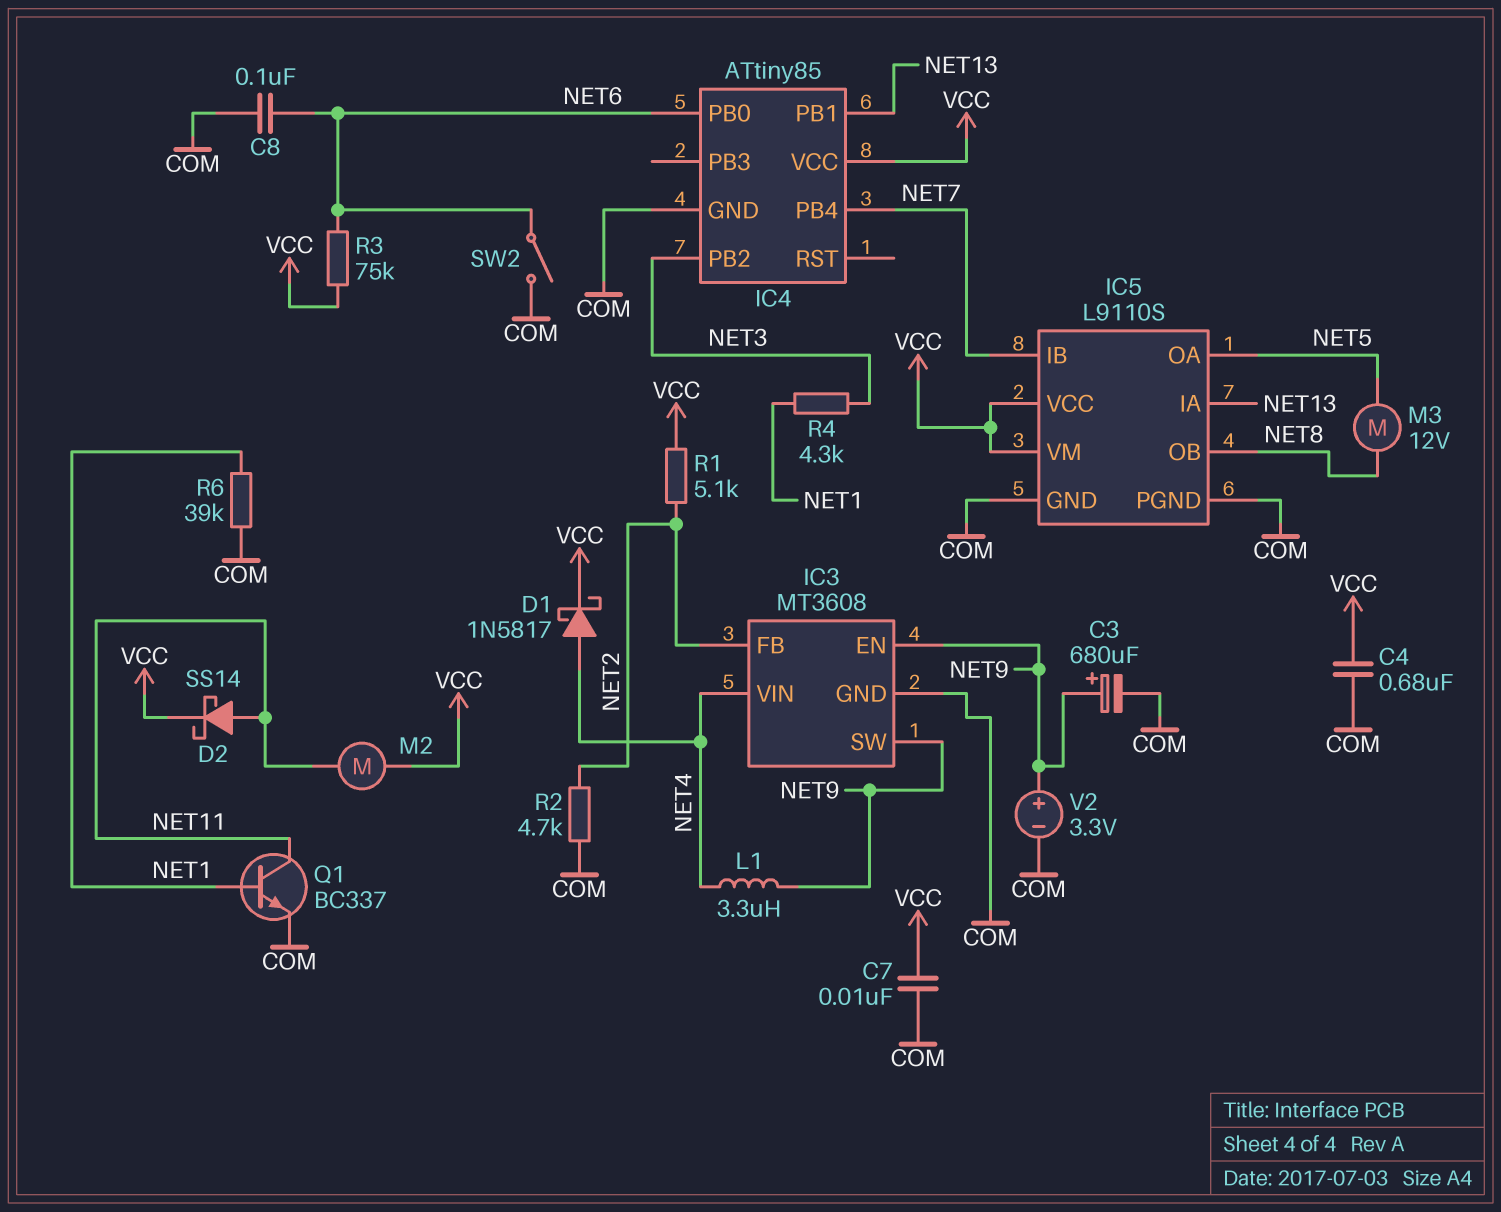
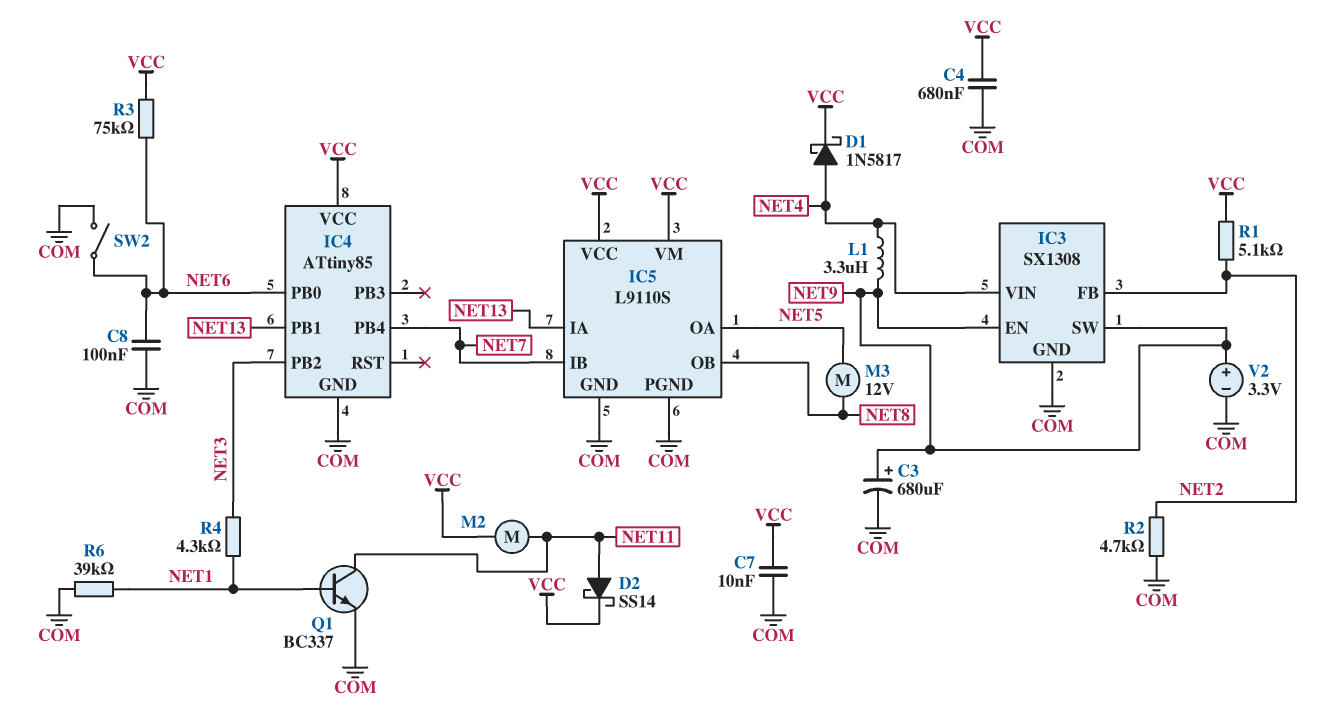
IC3: MT3608 -> SX1308

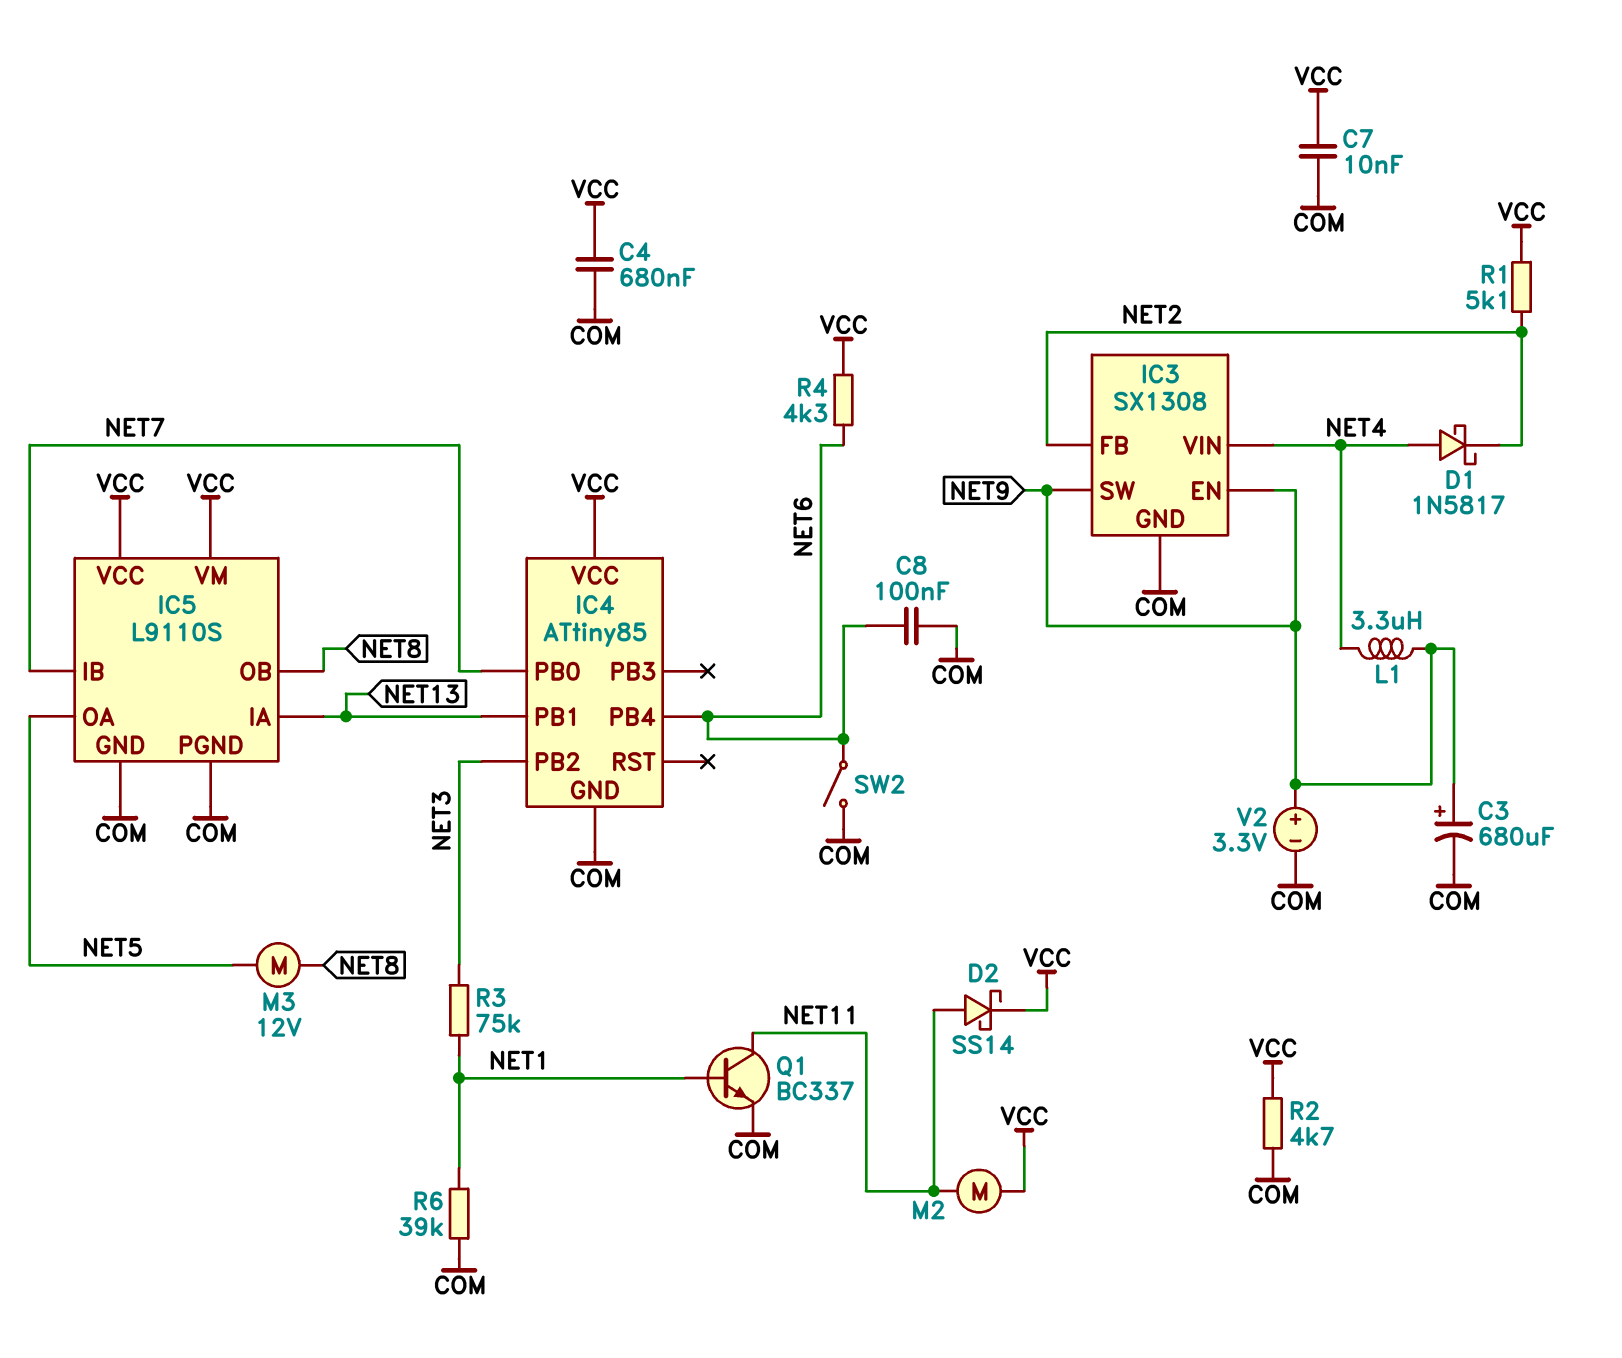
D1: schottky 1N5817 (A NET4, K VCC) -> schottky 1N5817 (A NET4, K NET2)
IC4 pin PB0: NET6 -> NET7
IC4 pin PB4: NET7 -> NET6
R2: 4.7k (COM, NET2) -> 4.7k (COM, VCC)
R3: 75k (NET6, VCC) -> 75k (NET1, NET3)
R4: 4.3k (NET1, NET3) -> 4.3k (NET6, VCC)

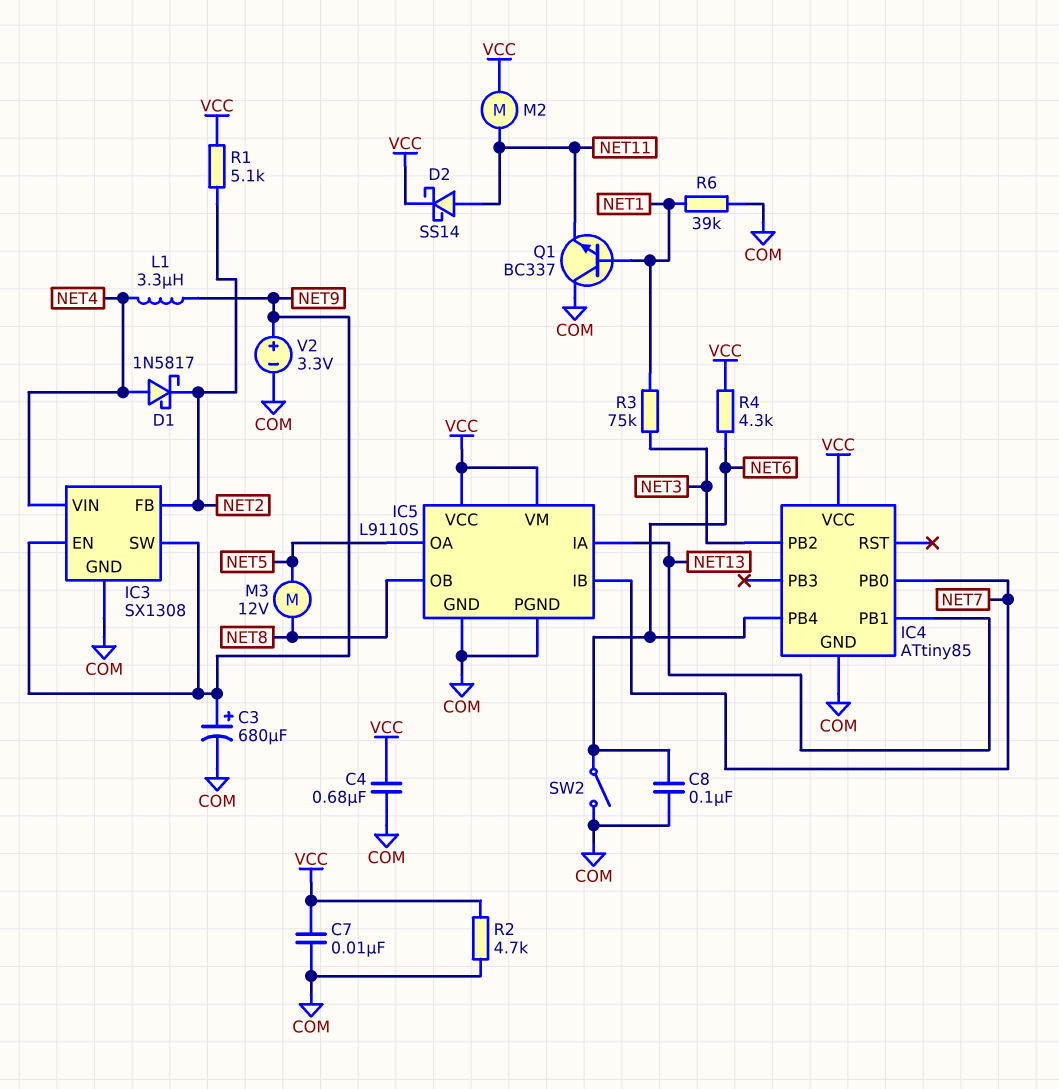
Q1: NPN BC337 (B NET1, C NET11, E COM) -> NPN BC337 (B NET1, C COM, E NET11)

